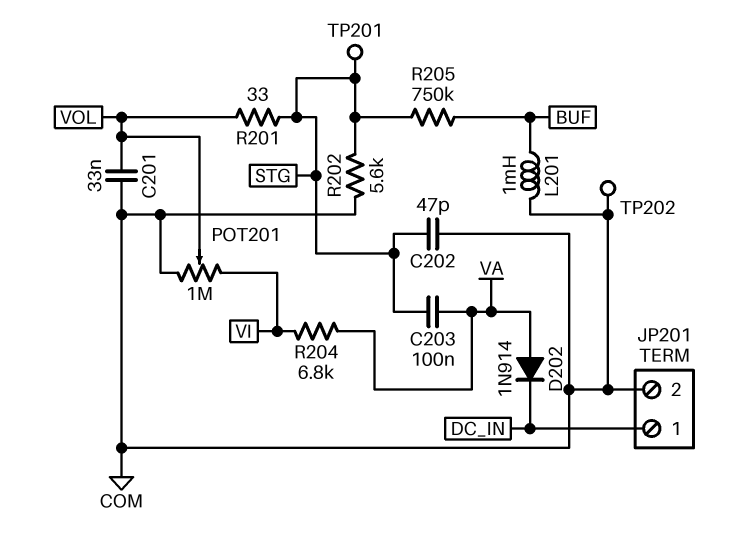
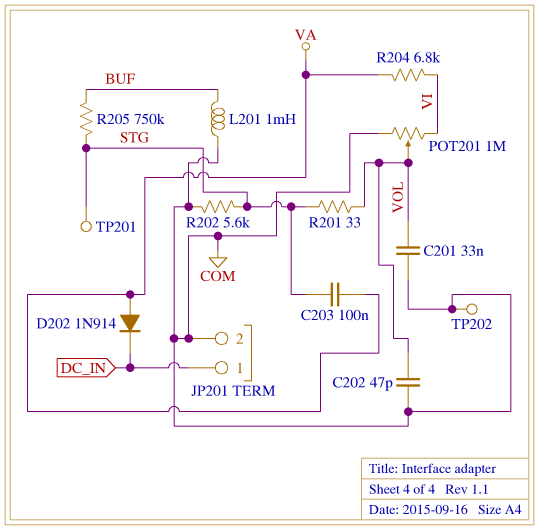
C202: 47pF (COM, STG) -> 47pF (COM, VOL)

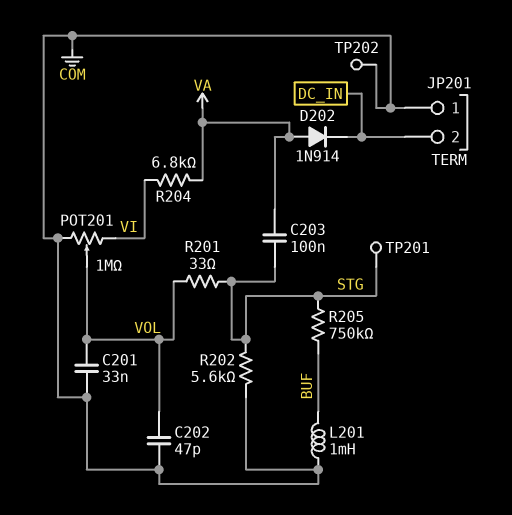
JP201 pin 1: DC_IN -> COM
JP201 pin 2: COM -> DC_IN

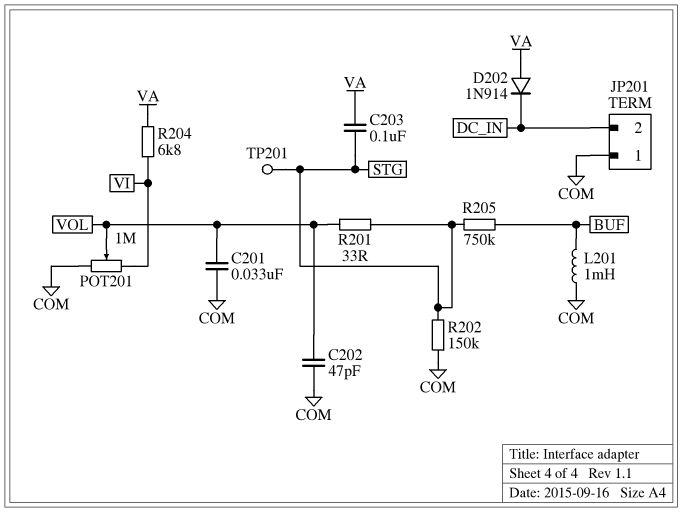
R202: 5.6k (COM, STG) -> 150k (COM, STG)
TP202: test point (COM) -> none

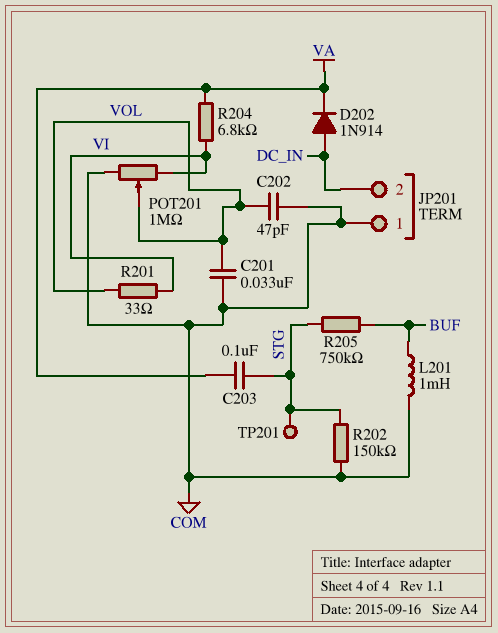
D202: diode 1N914 (A VA, K DC_IN) -> diode 1N914 (A DC_IN, K VA)
R201: 33 (STG, VOL) -> 33 (VI, VOL)

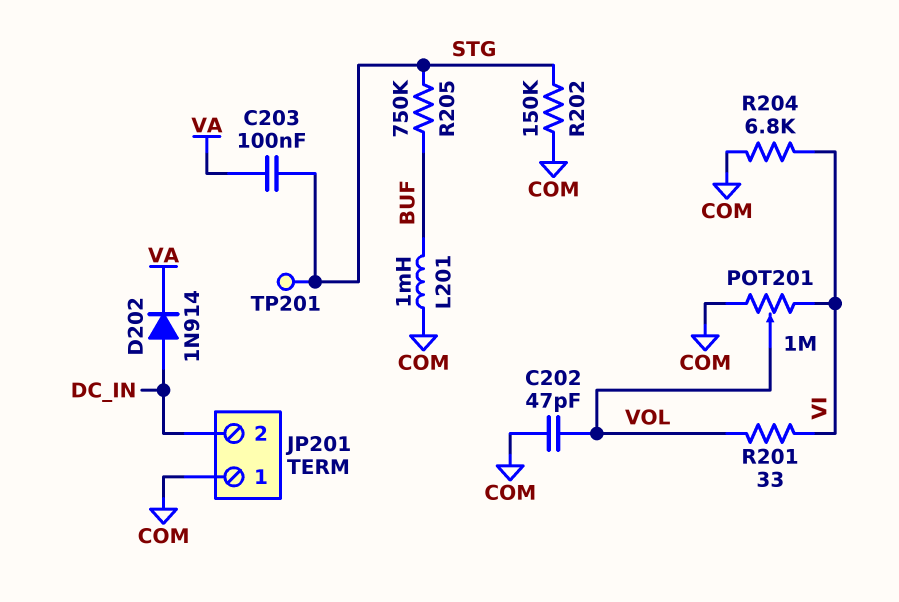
C201: 33nF (COM, VOL) -> none
R204: 6.8k (VA, VI) -> 6.8k (COM, VI)

